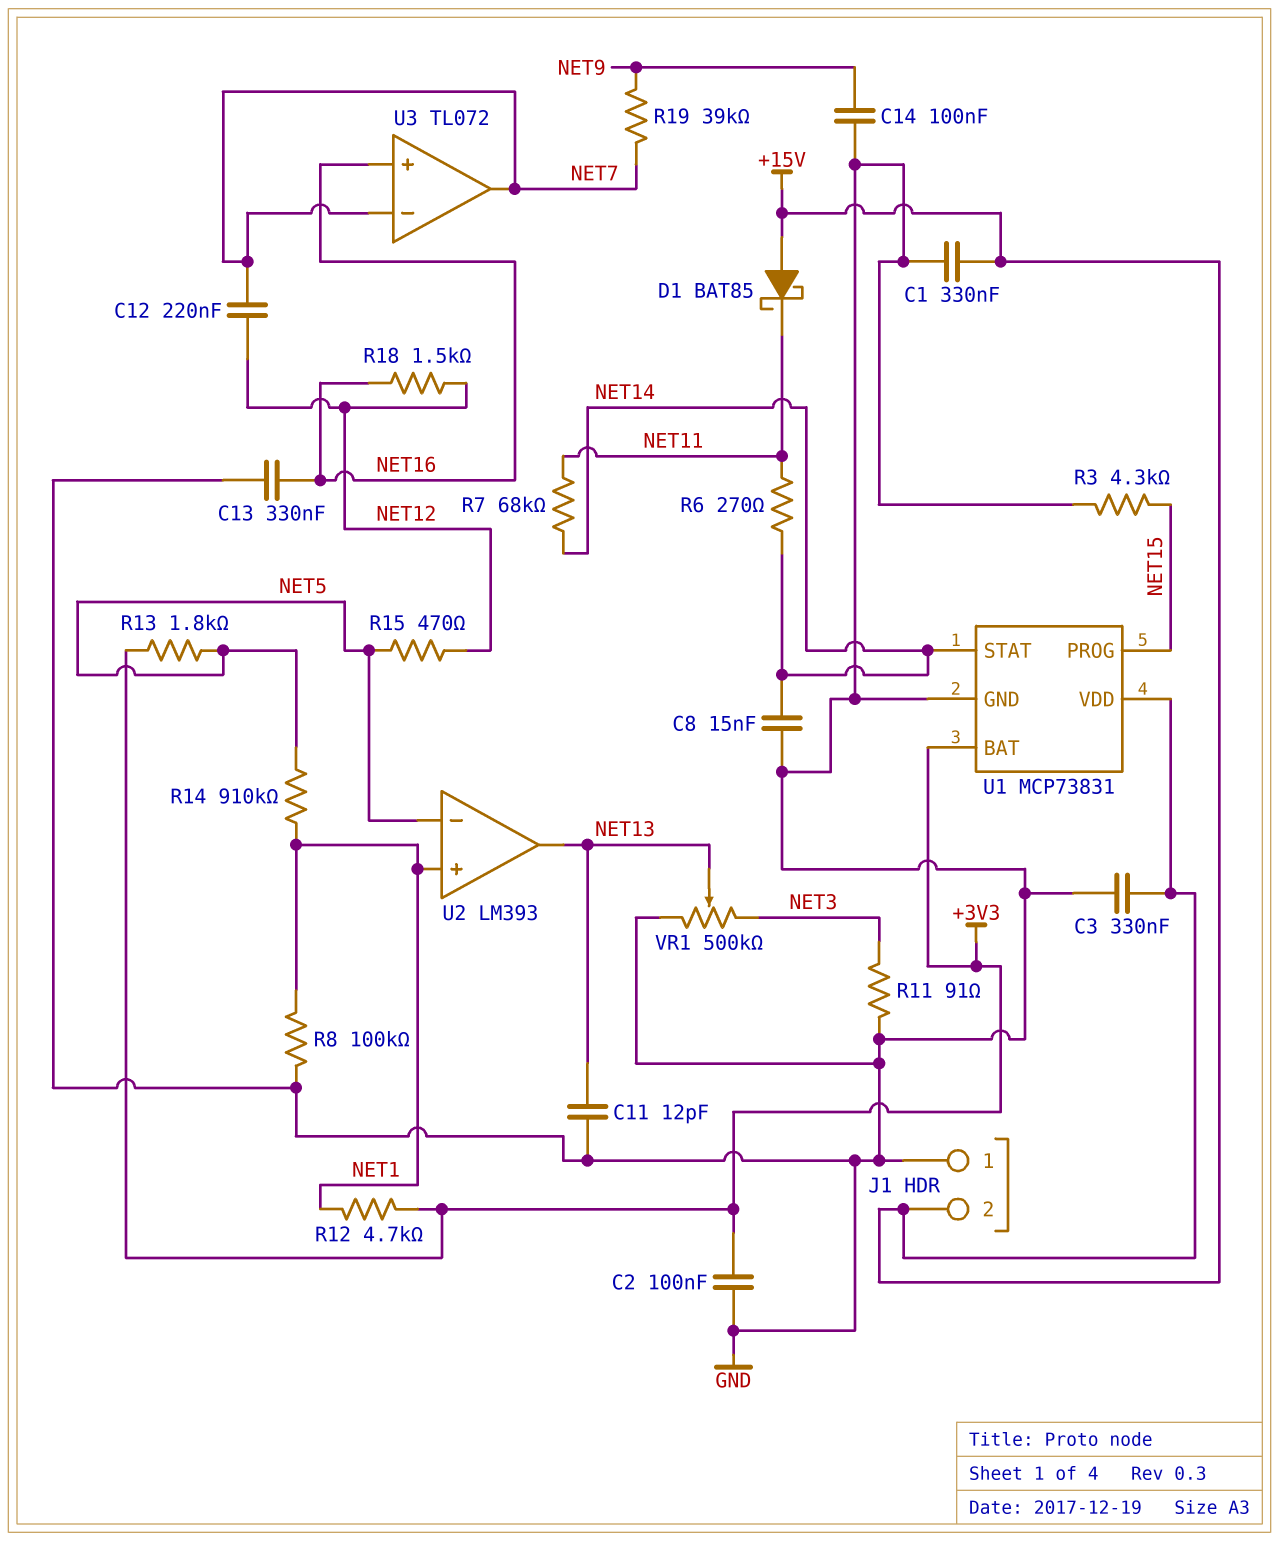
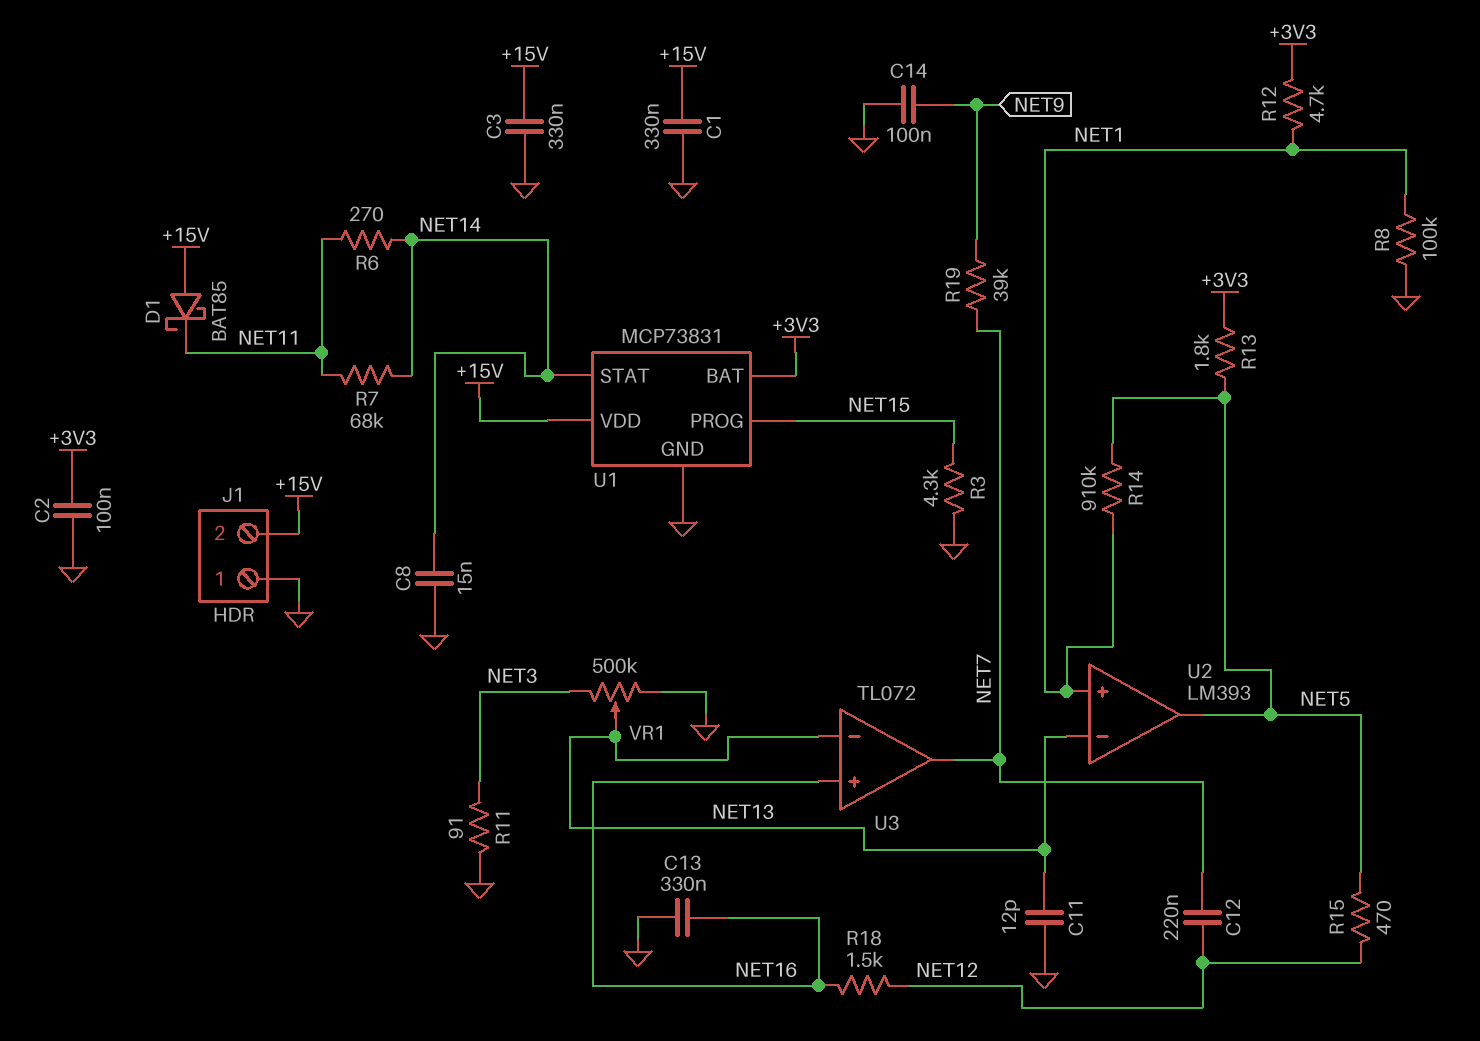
U2 pin in-: NET5 -> NET13
U2 pin out: NET13 -> NET5
U3 pin in-: NET7 -> NET13

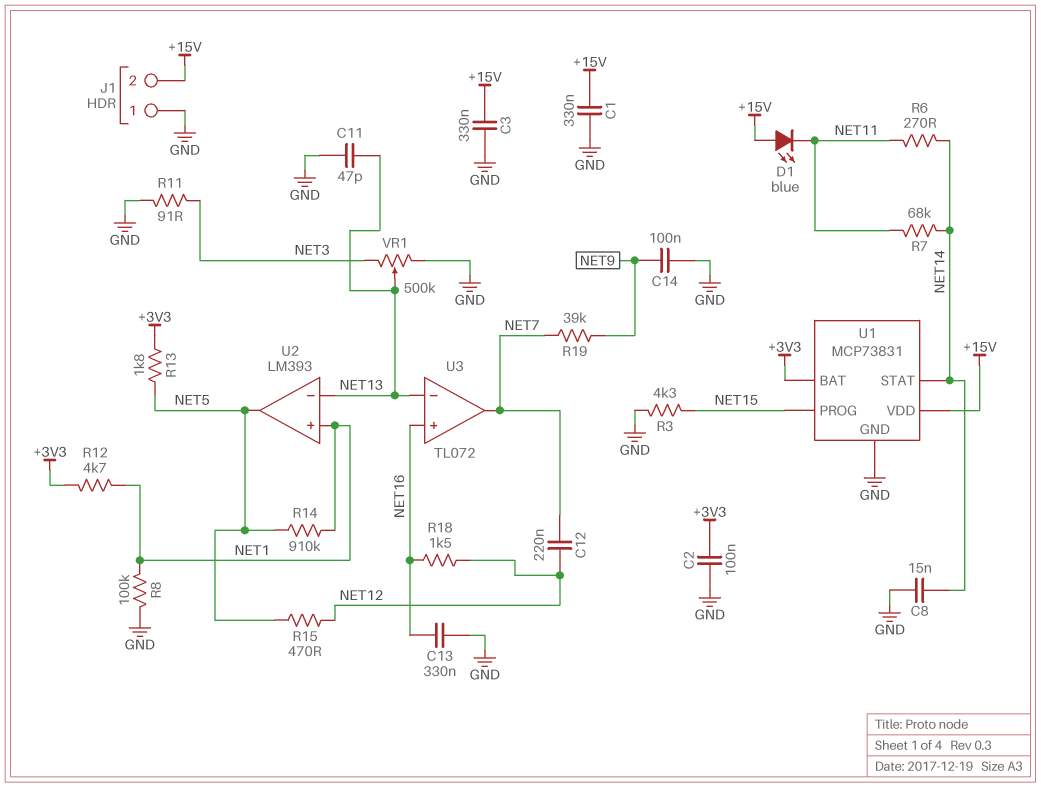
C11: 12pF (GND, NET13) -> 47pF (GND, NET13)
D1: schottky BAT85 (A +15V, K NET11) -> LED blue (A +15V, K NET11)

